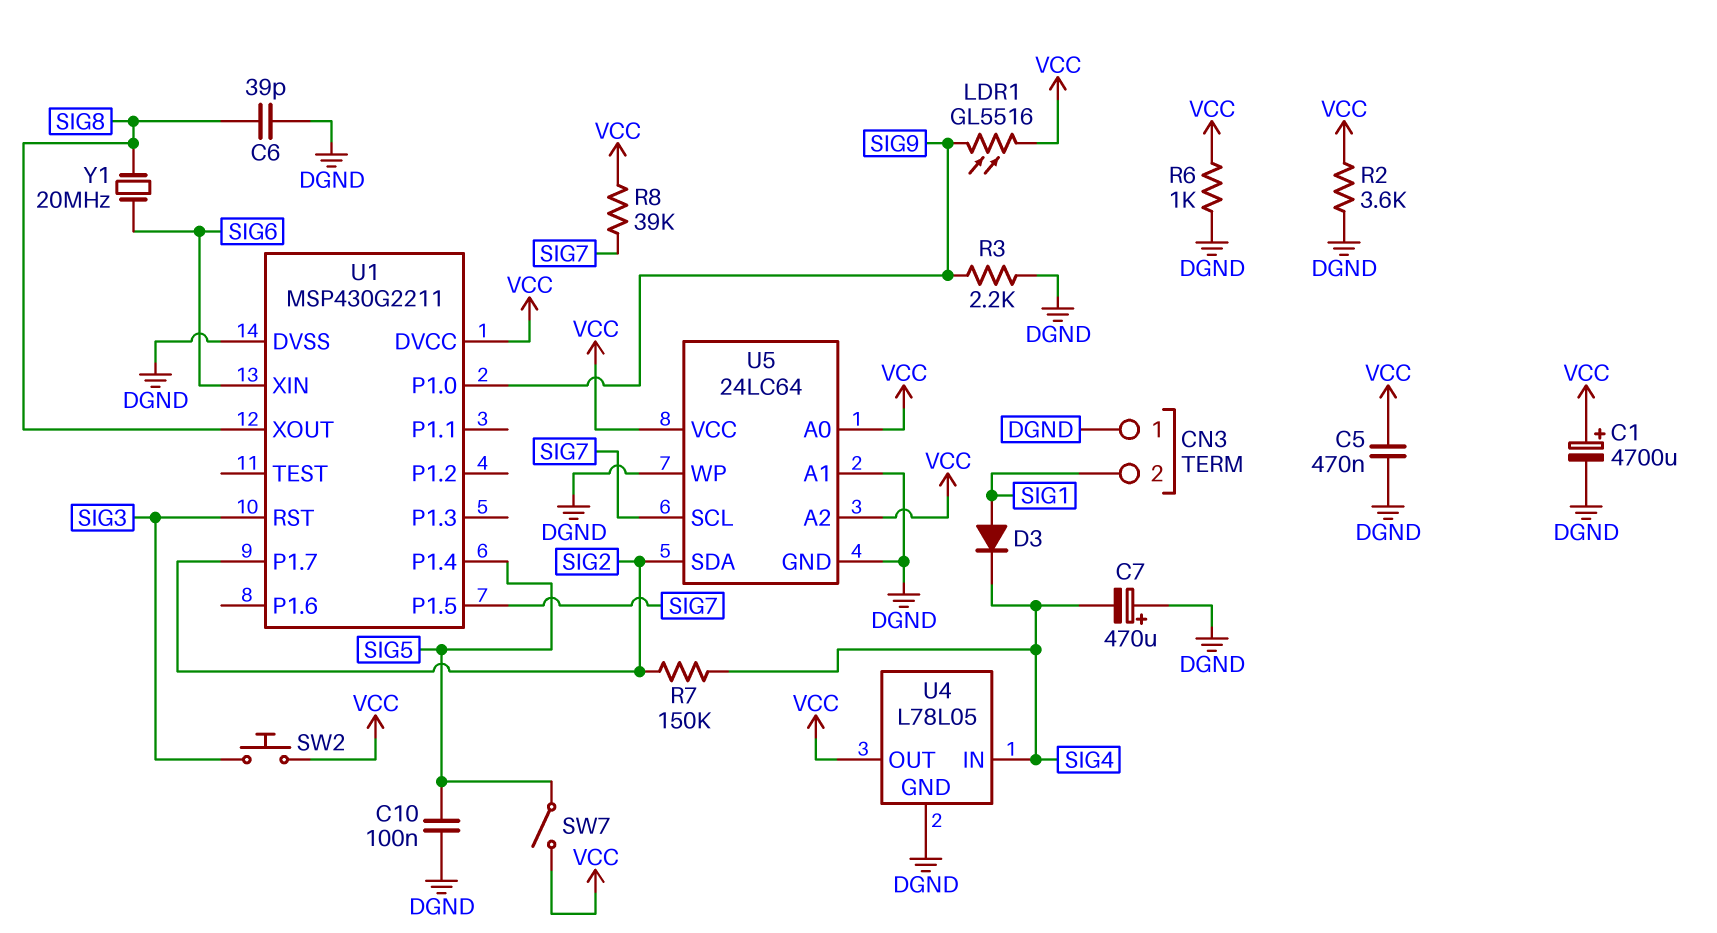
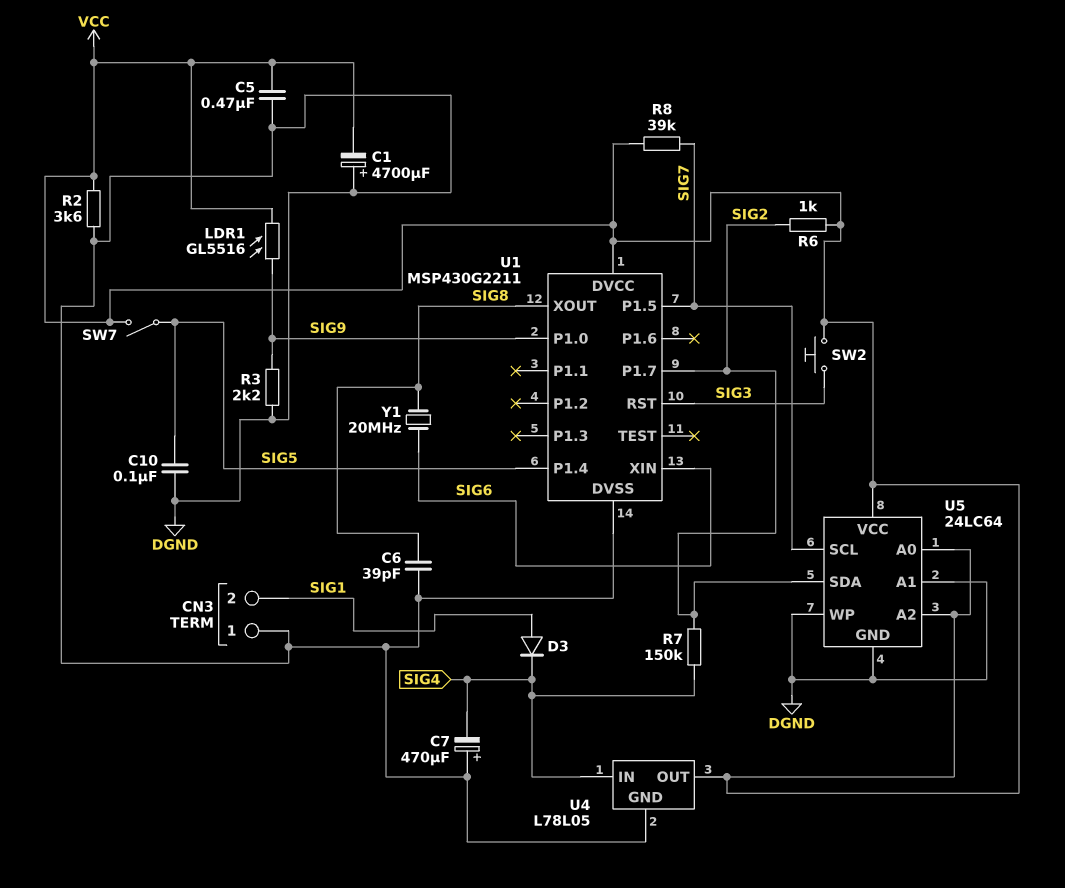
C1: 4700uF (plus VCC, minus DGND) -> 4700uF (plus DGND, minus VCC)
R6: 1k (DGND, VCC) -> 1k (SIG2, VCC)

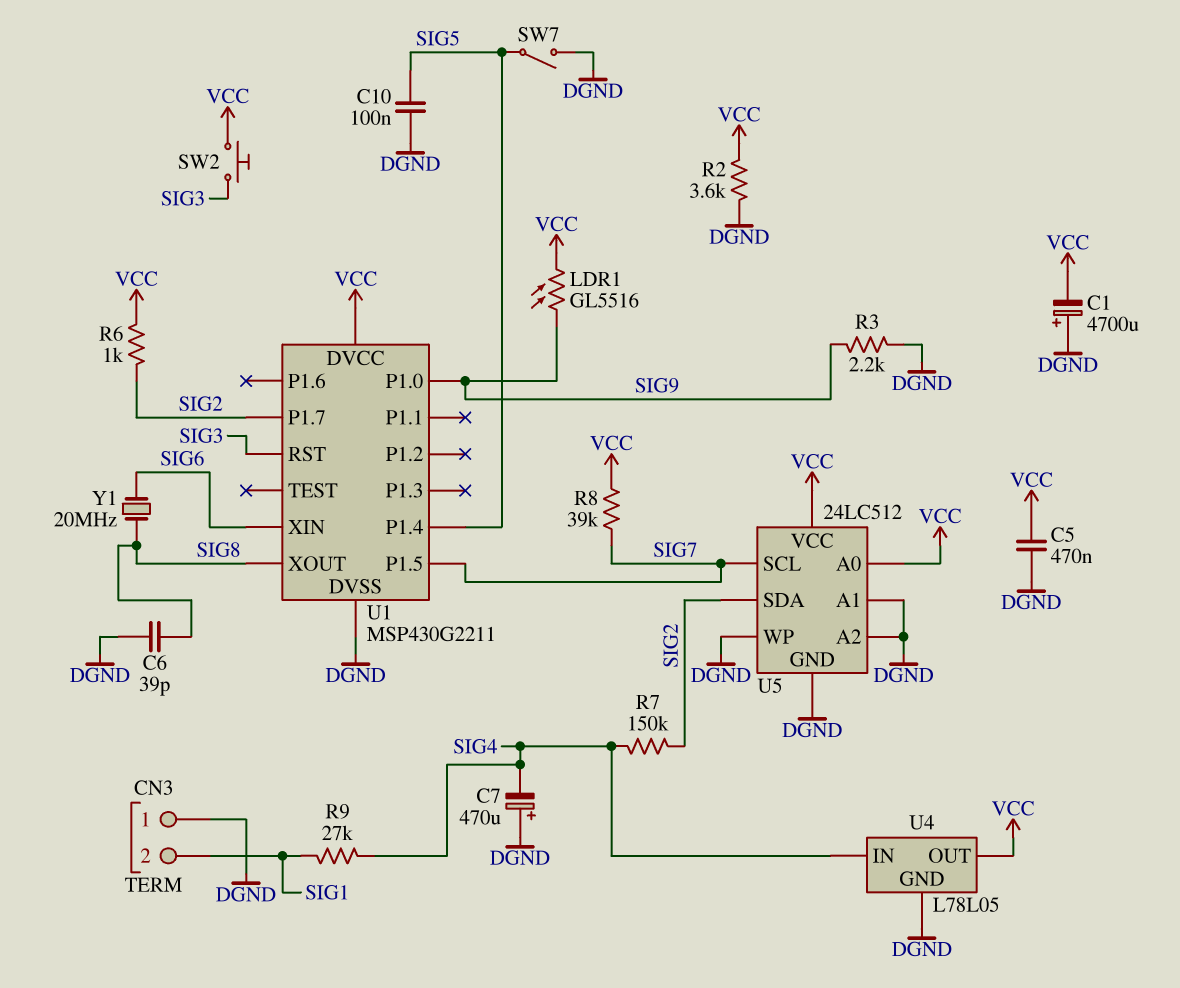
D3: diode (A SIG1, K SIG4) -> none
R9: none -> 27k (SIG1, SIG4)
SW7: switch (SIG5, VCC) -> switch (DGND, SIG5)
U5: 24LC64 -> 24LC512
U5 pin A2: VCC -> DGND

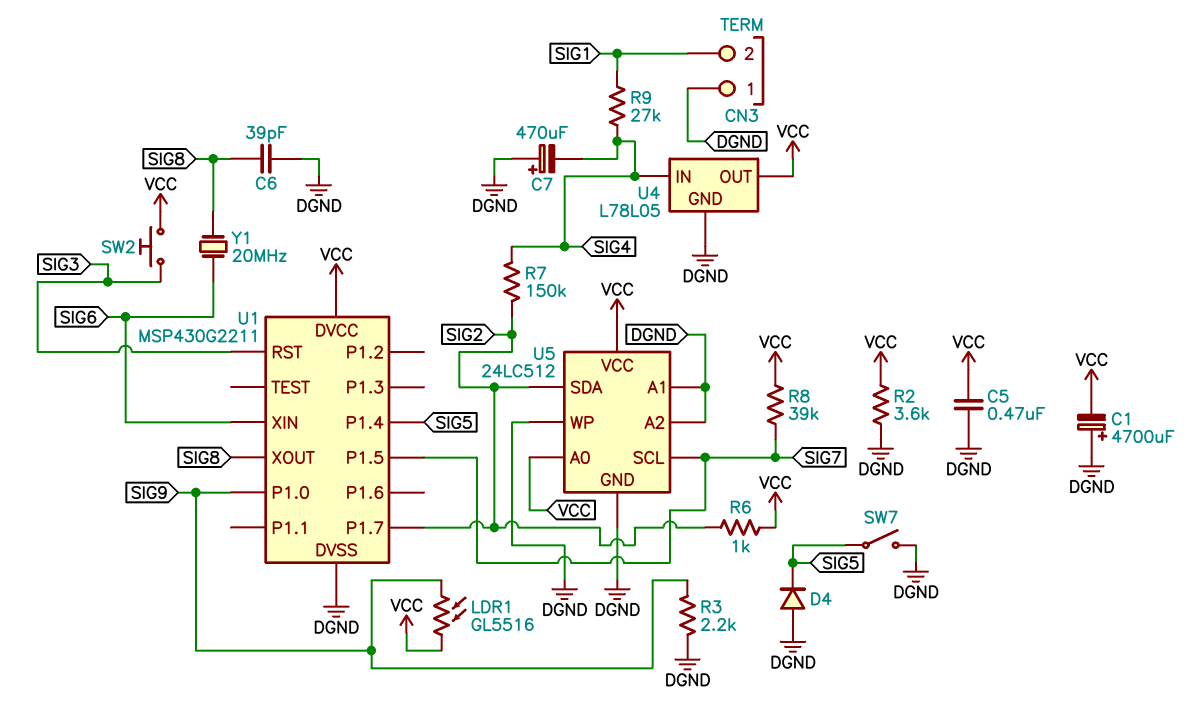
C10: 100nF (DGND, SIG5) -> none
D4: none -> diode (A DGND, K SIG5)

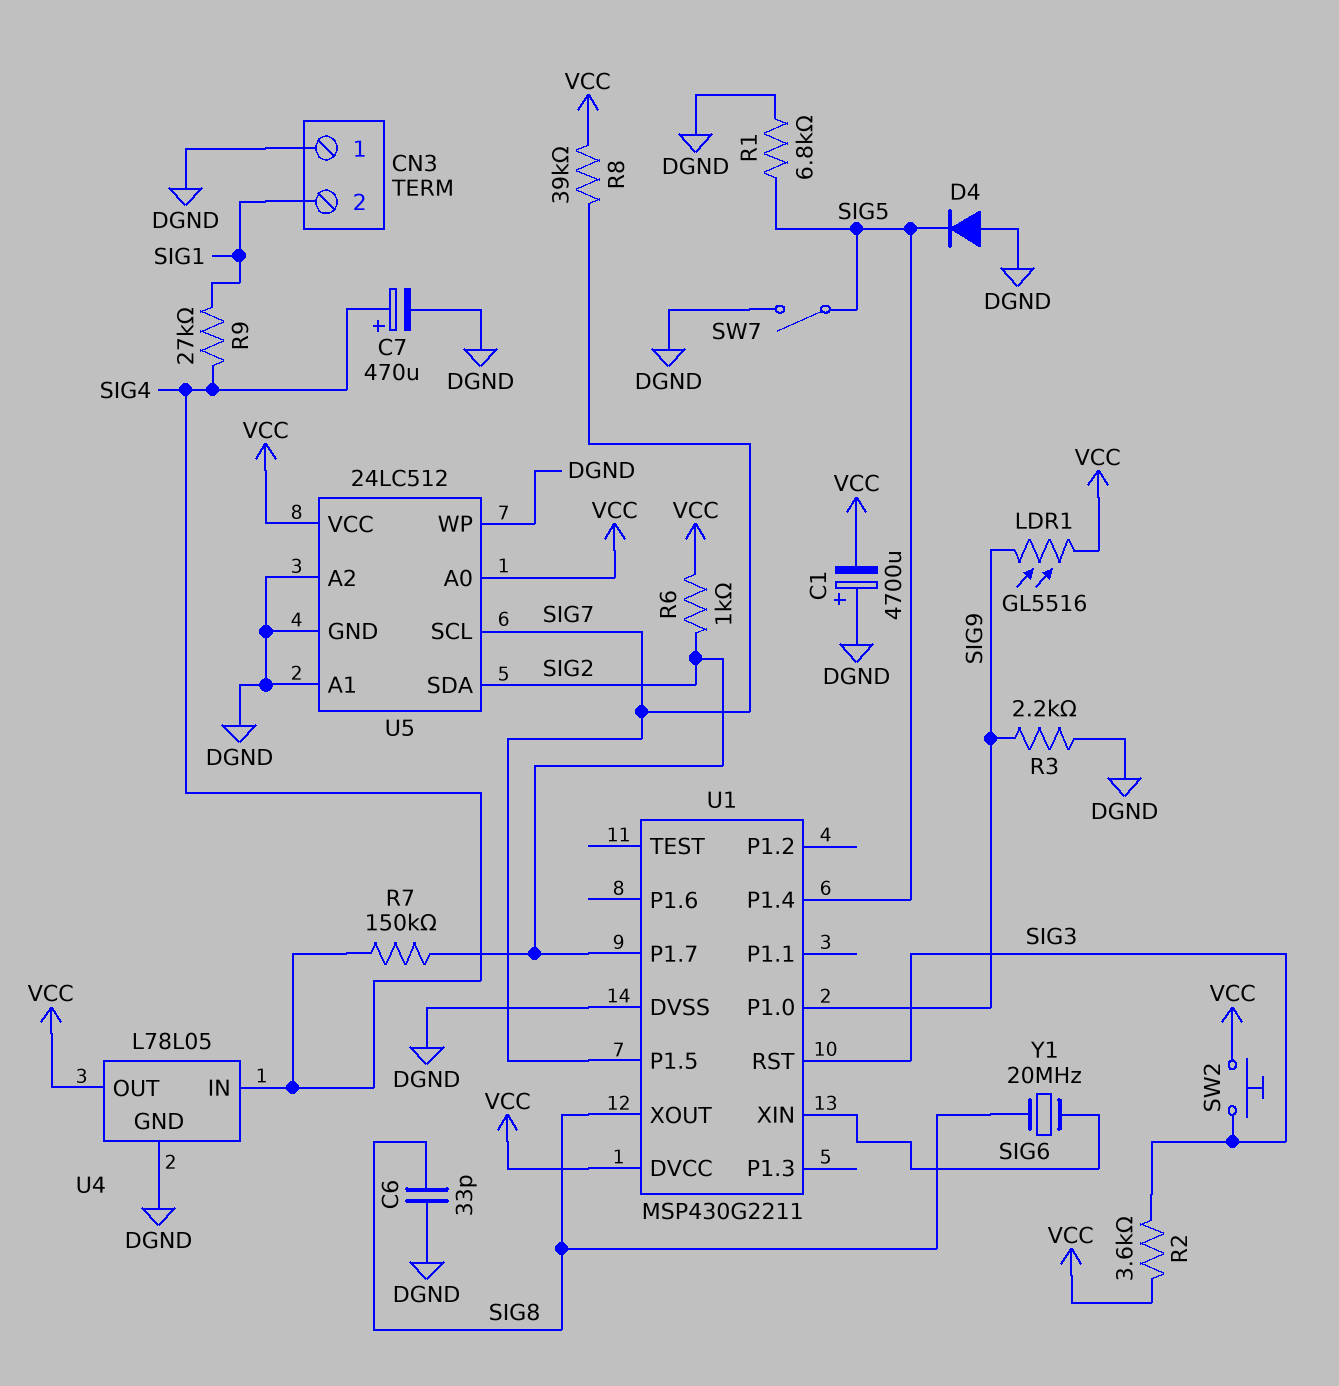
C5: 470nF (DGND, VCC) -> none
C6: 39pF (DGND, SIG8) -> 33pF (DGND, SIG8)
C7: 470uF (plus DGND, minus SIG4) -> 470uF (plus SIG4, minus DGND)
R1: none -> 6.8k (DGND, SIG5)
R2: 3.6k (DGND, VCC) -> 3.6k (SIG3, VCC)

